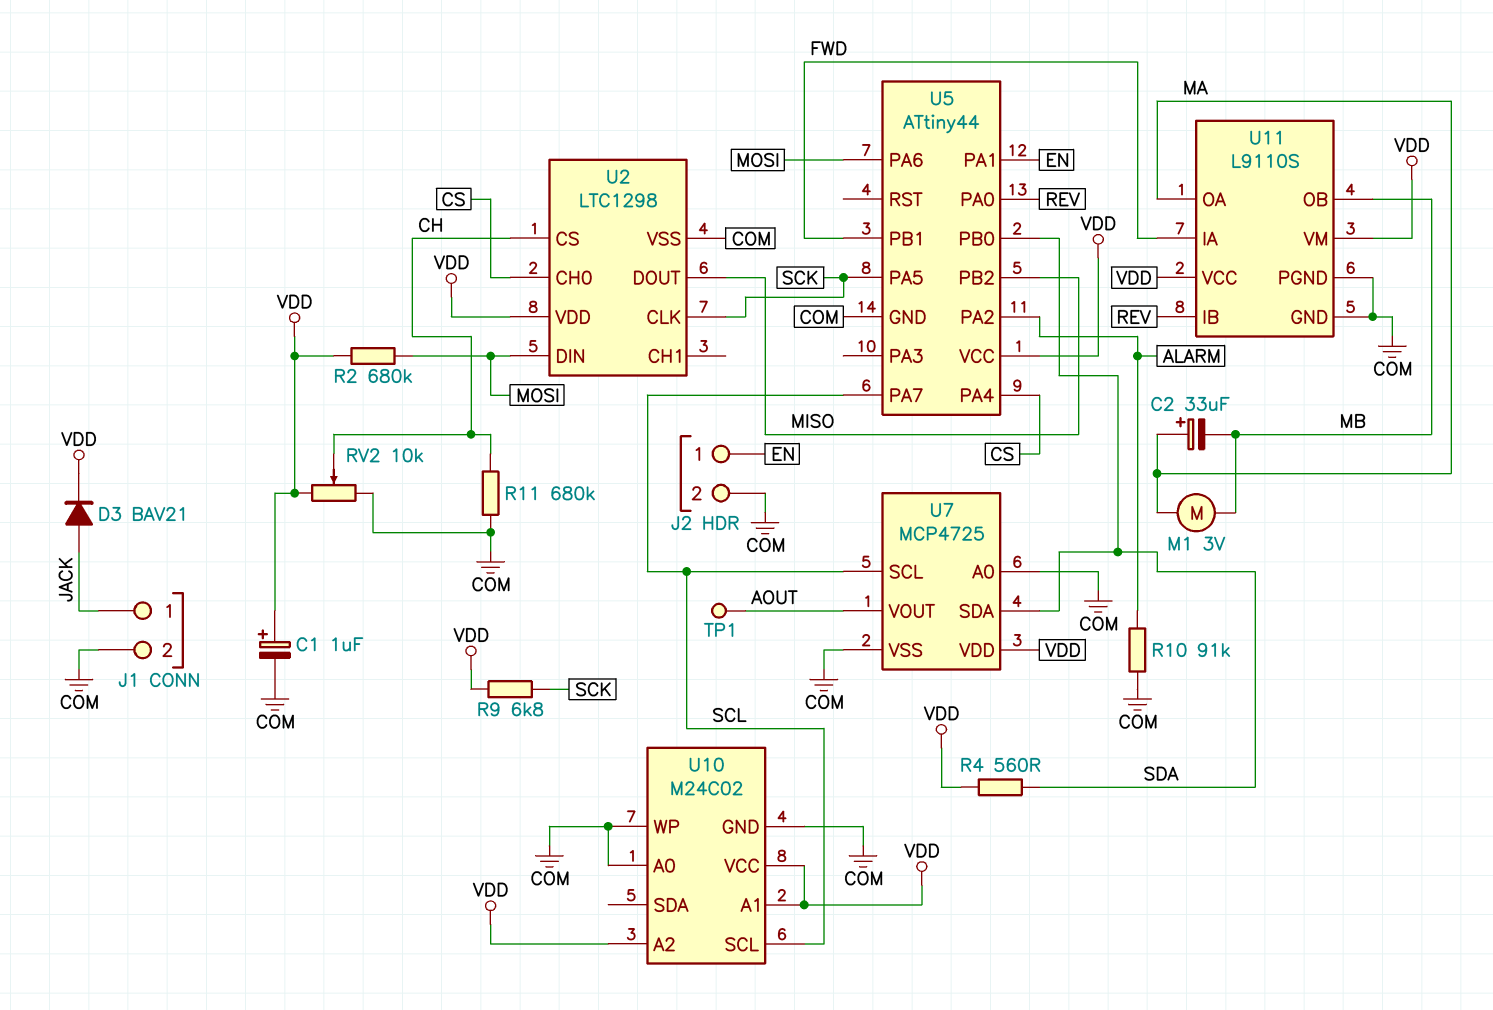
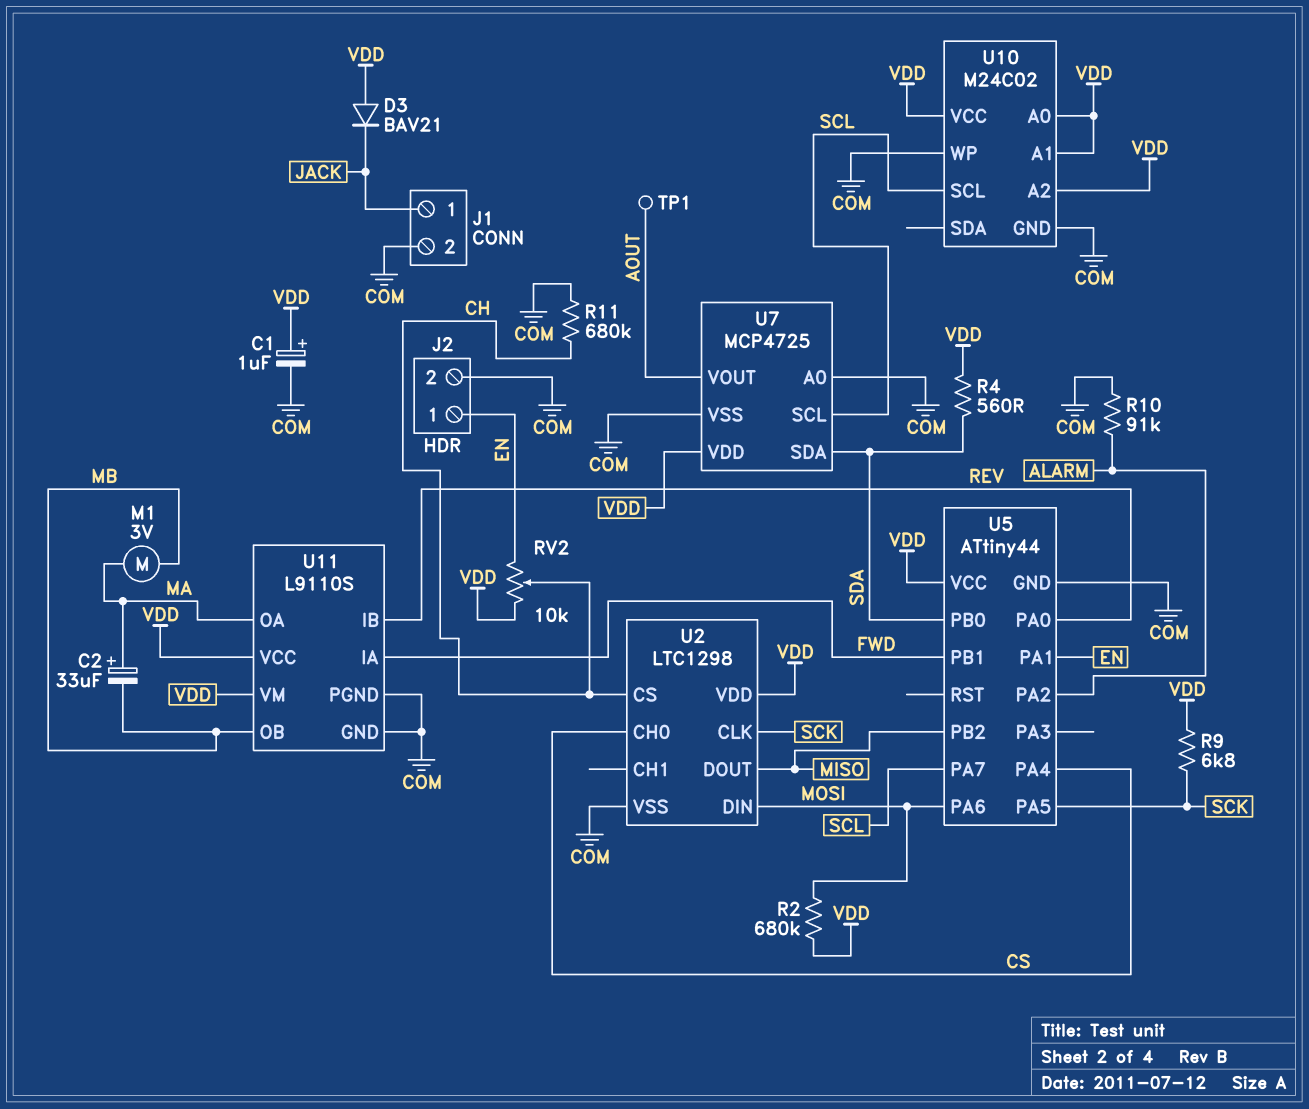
D3: diode BAV21 (A JACK, K VDD) -> diode BAV21 (A VDD, K JACK)
RV2: 10k (COM, VDD, wiper CH) -> 10k (EN, VDD, wiper CH)
U10 pin A0: COM -> VDD

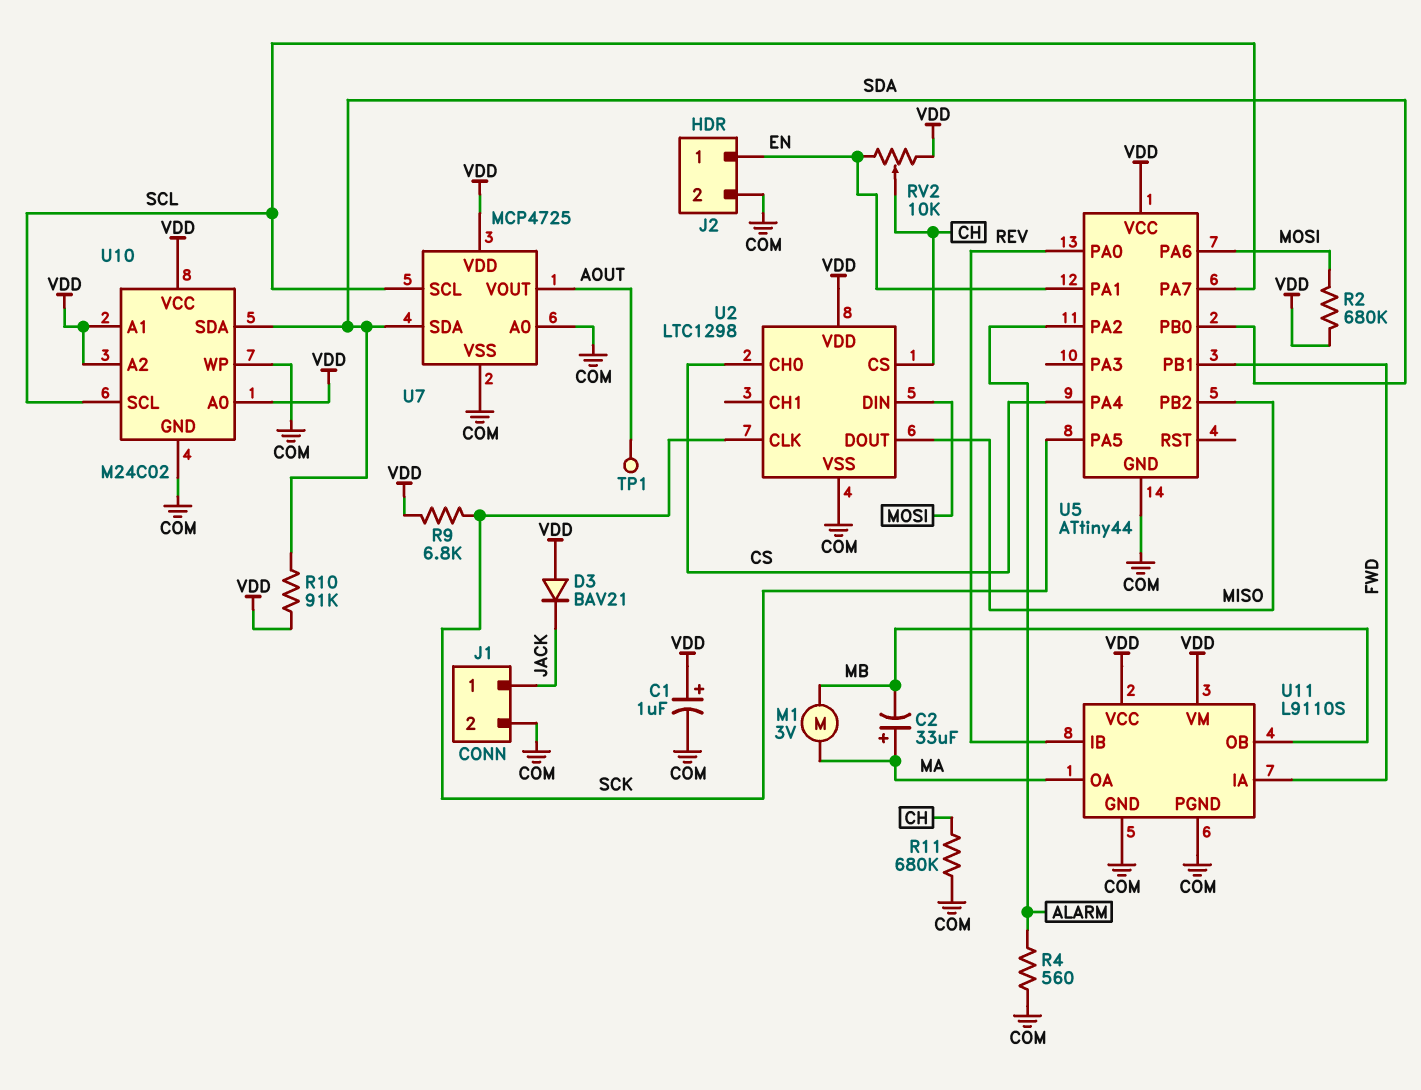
R4: 560 (SDA, VDD) -> 560 (ALARM, COM)
R10: 91k (ALARM, COM) -> 91k (SDA, VDD)
U10 pin SDA: none -> SDA

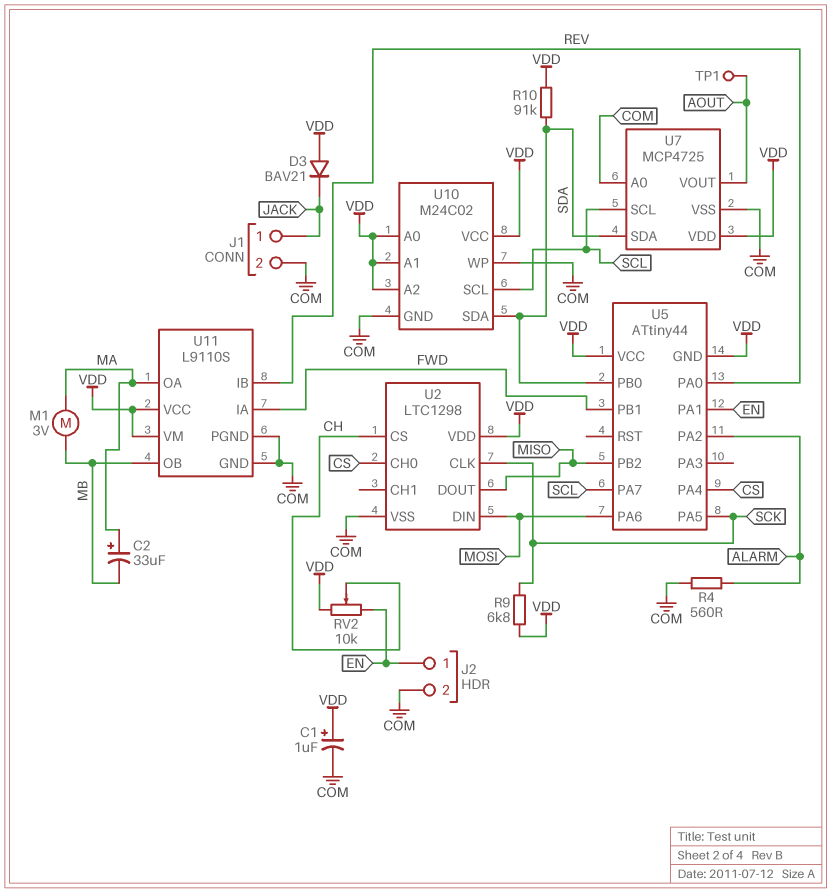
R2: 680k (MOSI, VDD) -> none
R11: 680k (CH, COM) -> none
U5 pin GND: COM -> VDD

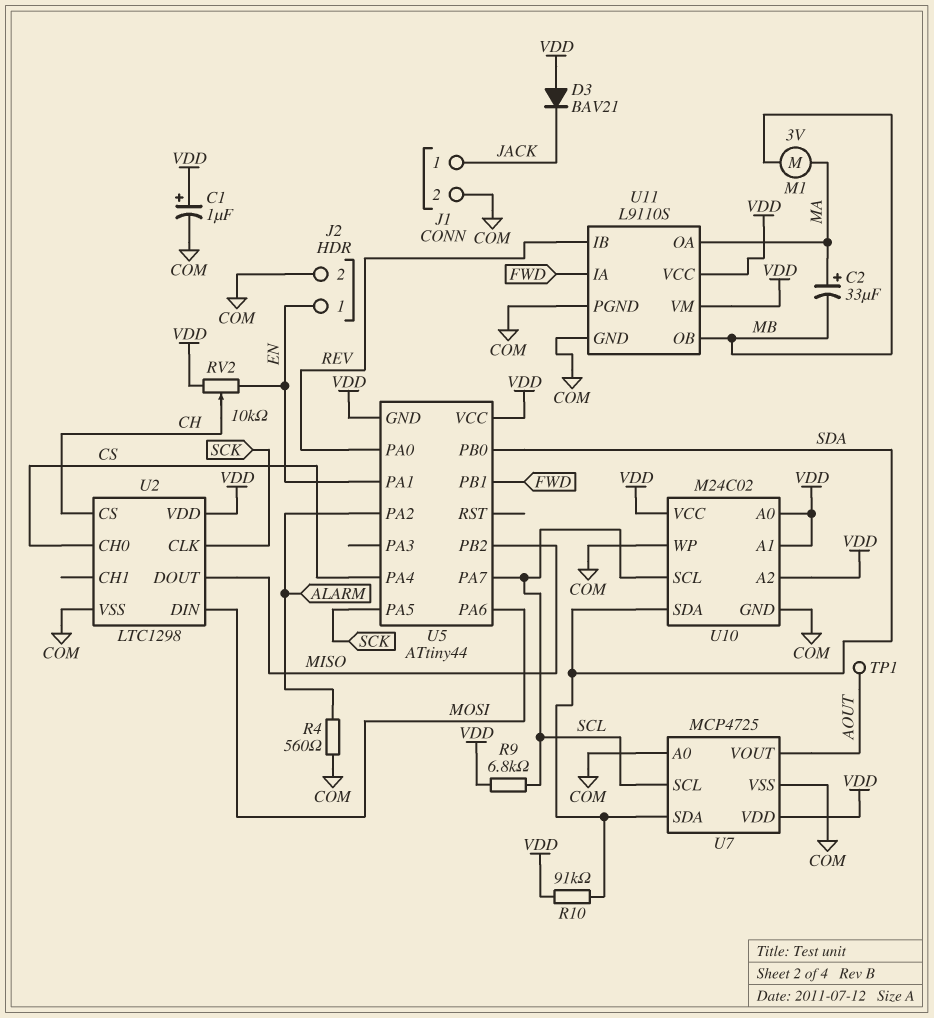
R9: 6.8k (SCK, VDD) -> 6.8k (SCL, VDD)

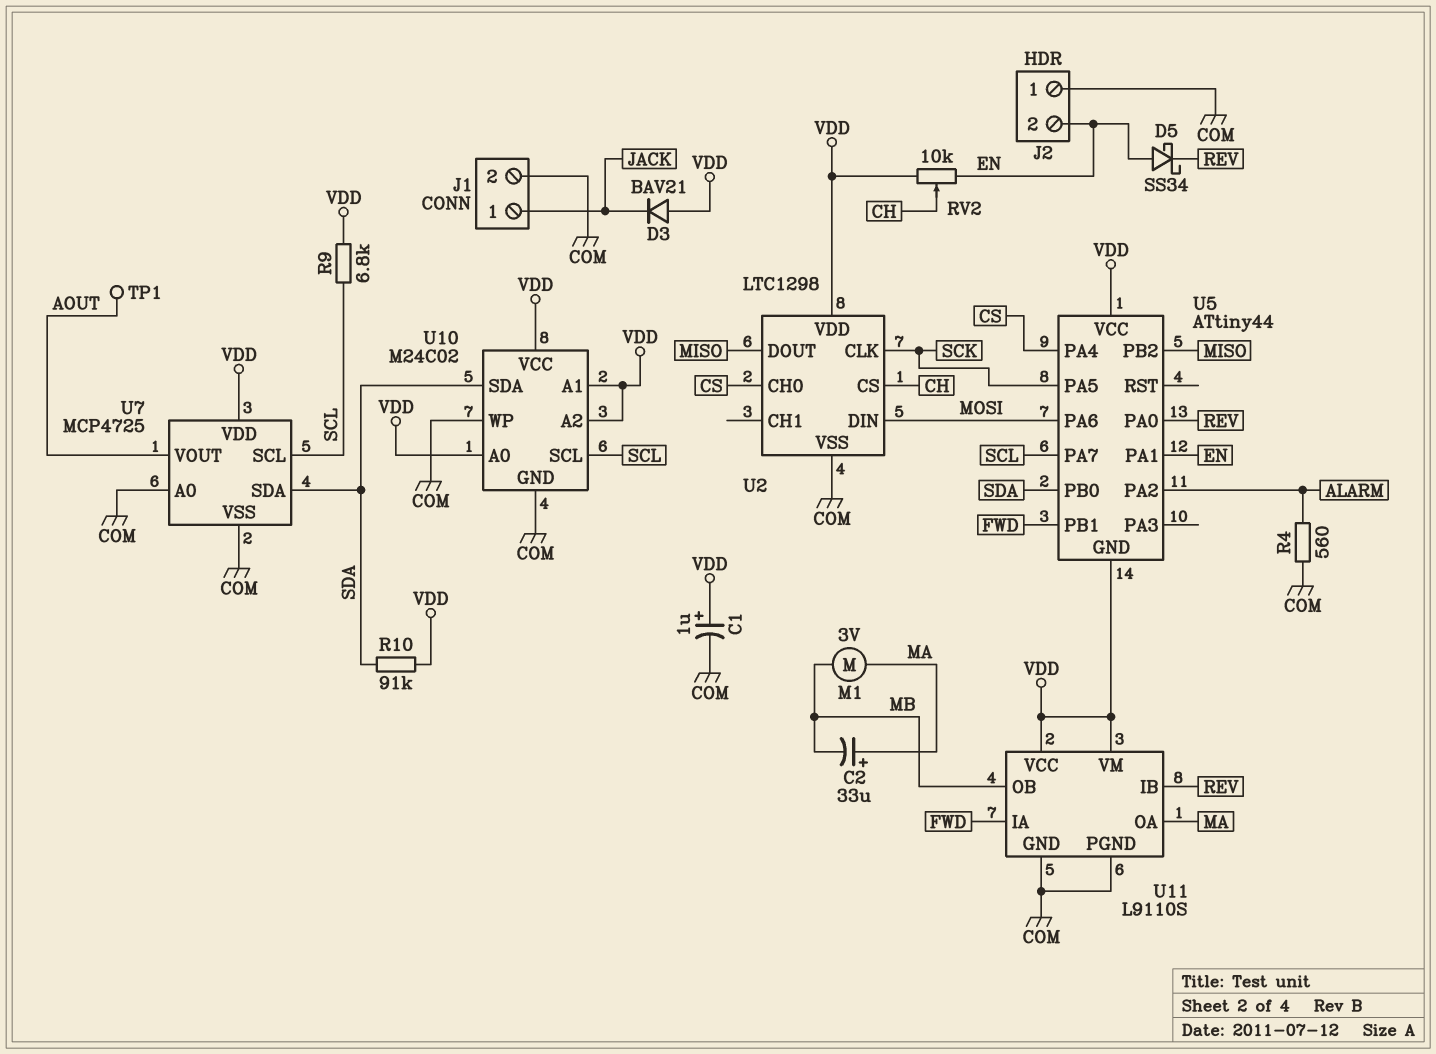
D5: none -> schottky SS34 (A EN, K REV)
J2 pin 1: EN -> COM
J2 pin 2: COM -> EN

